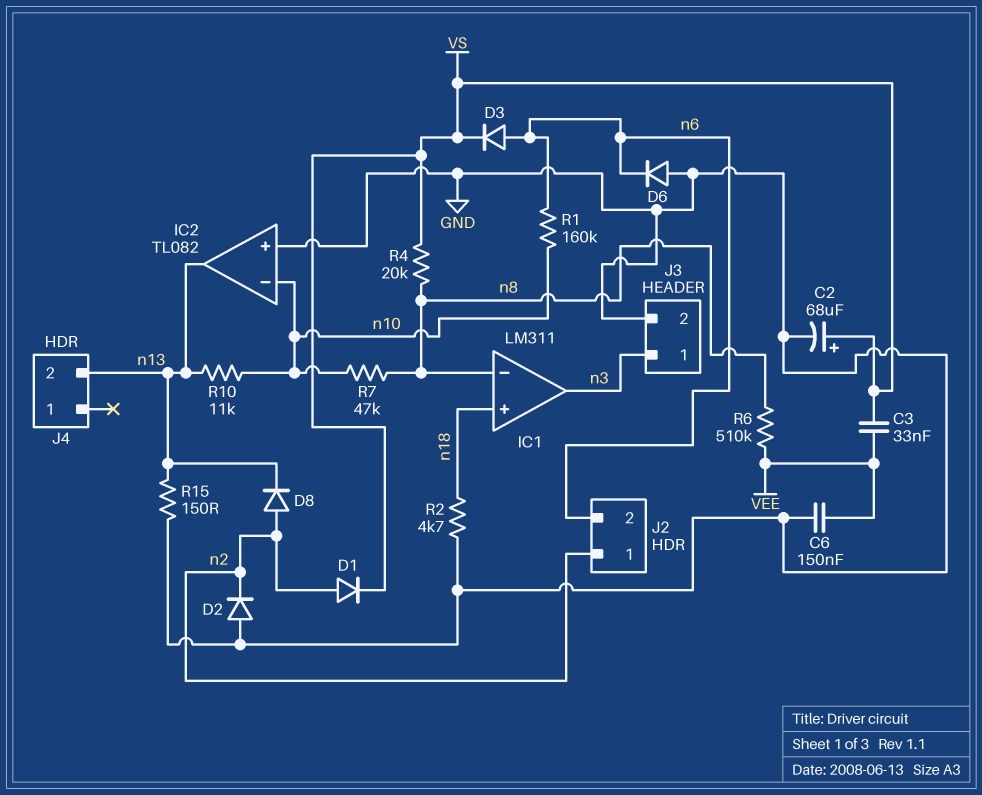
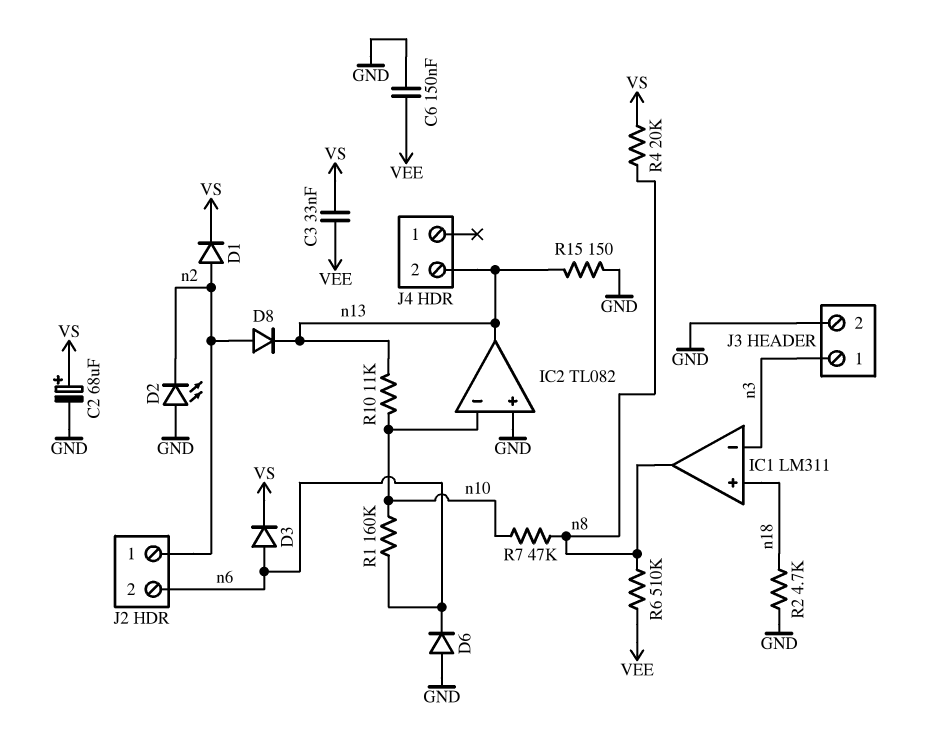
D2: diode (A GND, K n2) -> LED (A GND, K n2)
IC1 pin in-: n8 -> n3
IC1 pin out: n3 -> n8

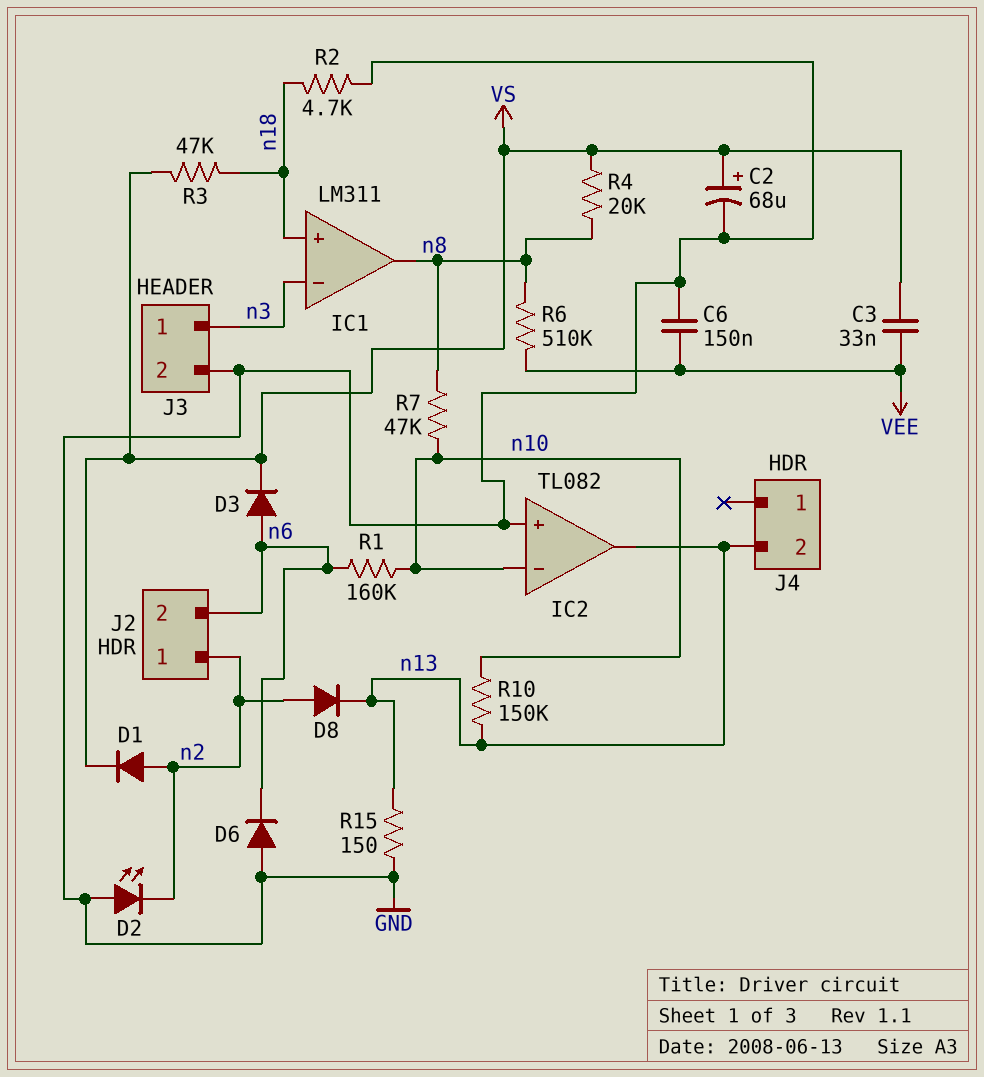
R3: none -> 47k (VS, n18)
R10: 11k (n10, n13) -> 150k (n10, n13)

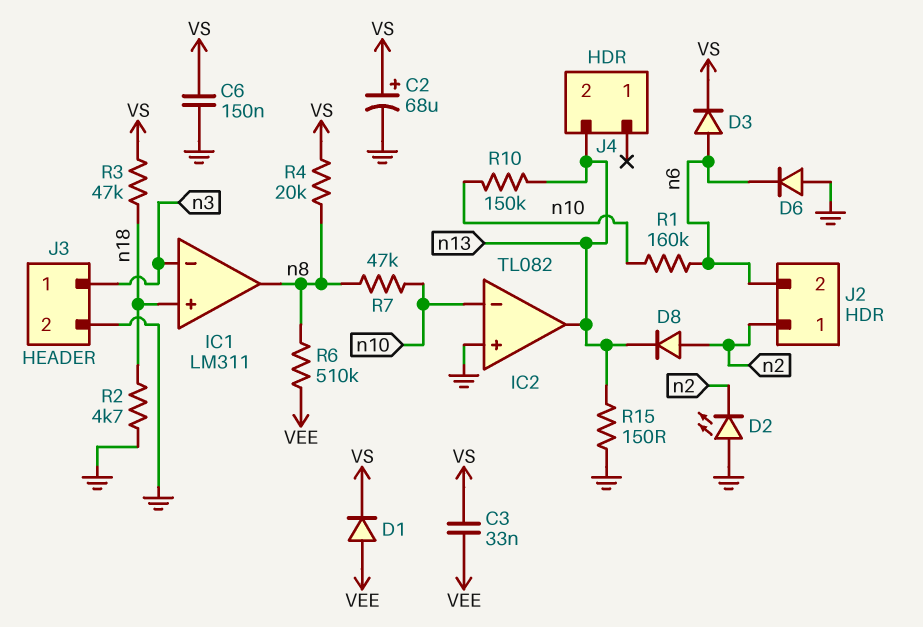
C6: 150nF (GND, VEE) -> 150nF (GND, VS)
D1: diode (A n2, K VS) -> diode (A VEE, K VS)

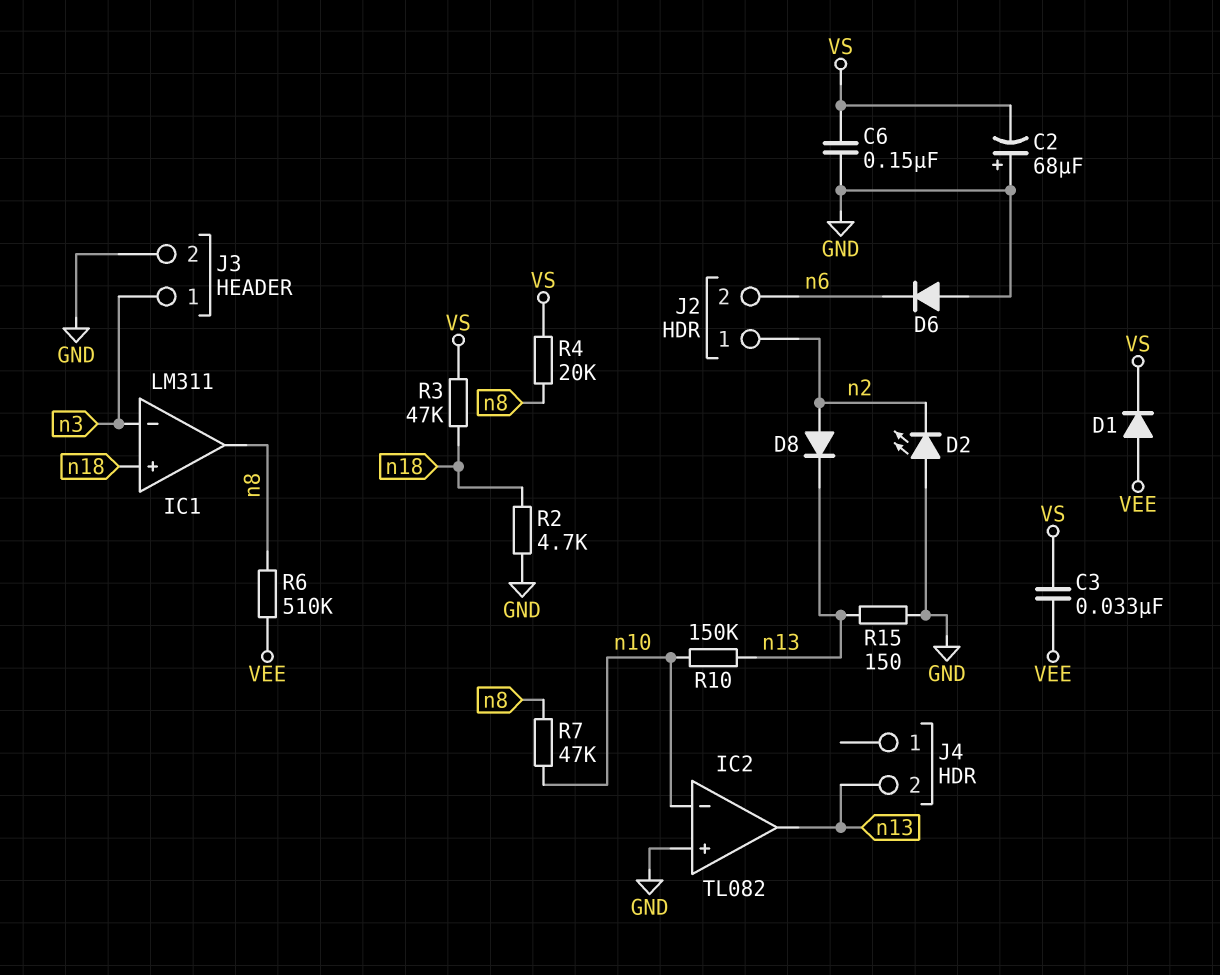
C2: 68uF (plus VS, minus GND) -> 68uF (plus GND, minus VS)
D3: diode (A n6, K VS) -> none
R1: 160k (n6, n10) -> none

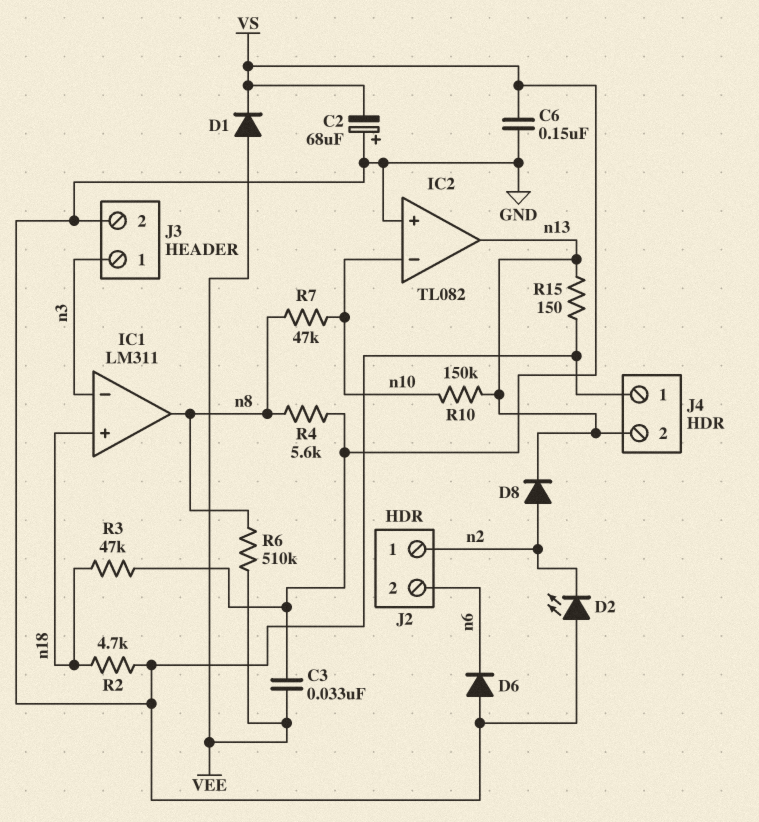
J4 pin 1: none -> GND
R4: 20k (VS, n8) -> 5.6k (VS, n8)

